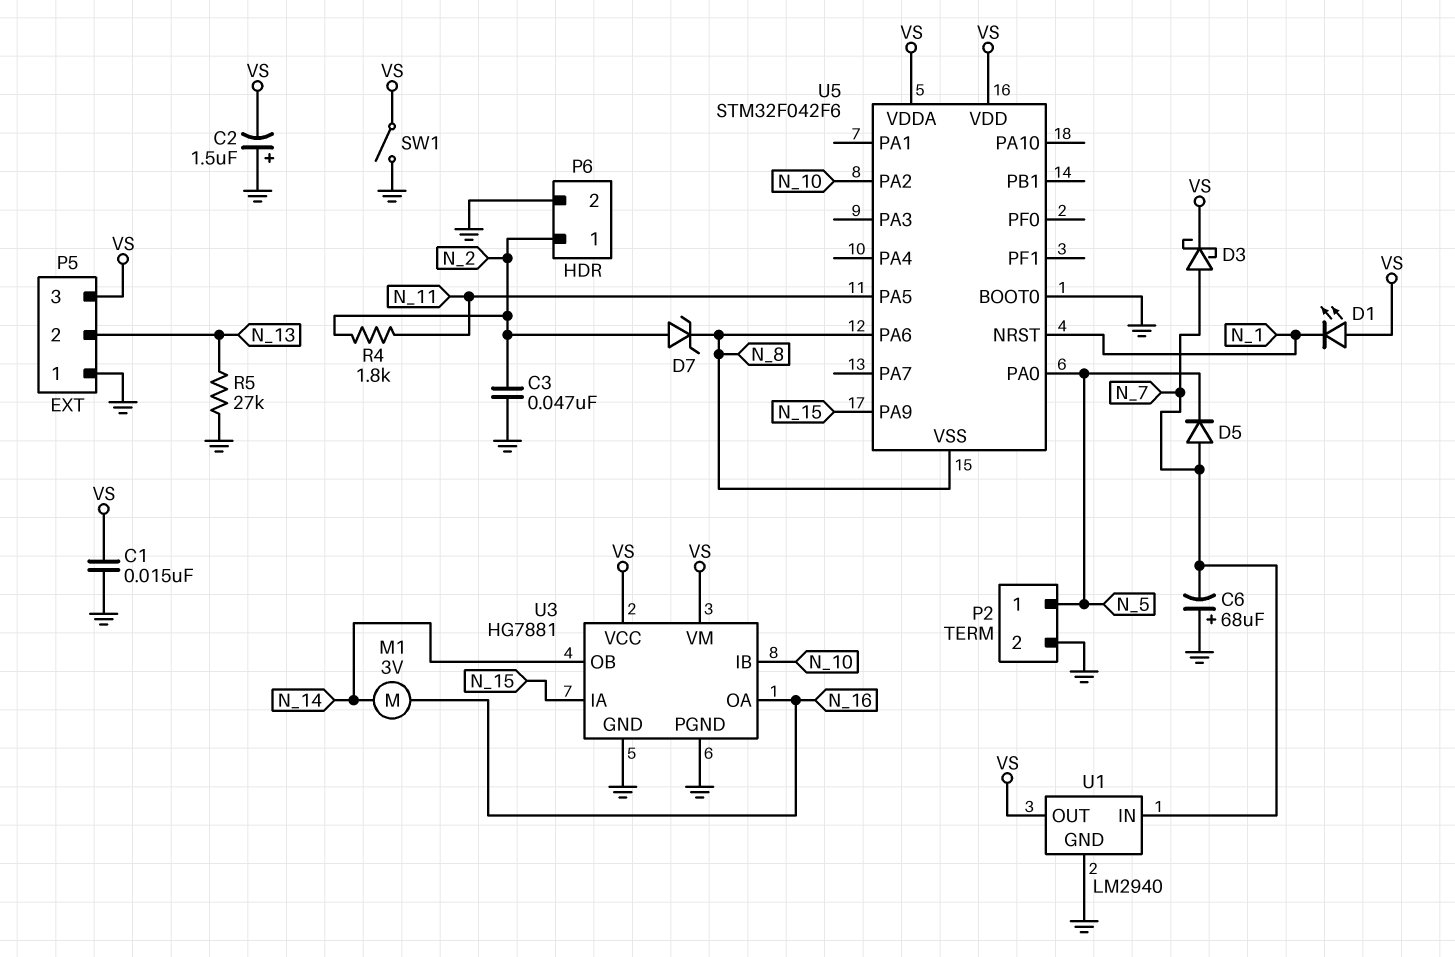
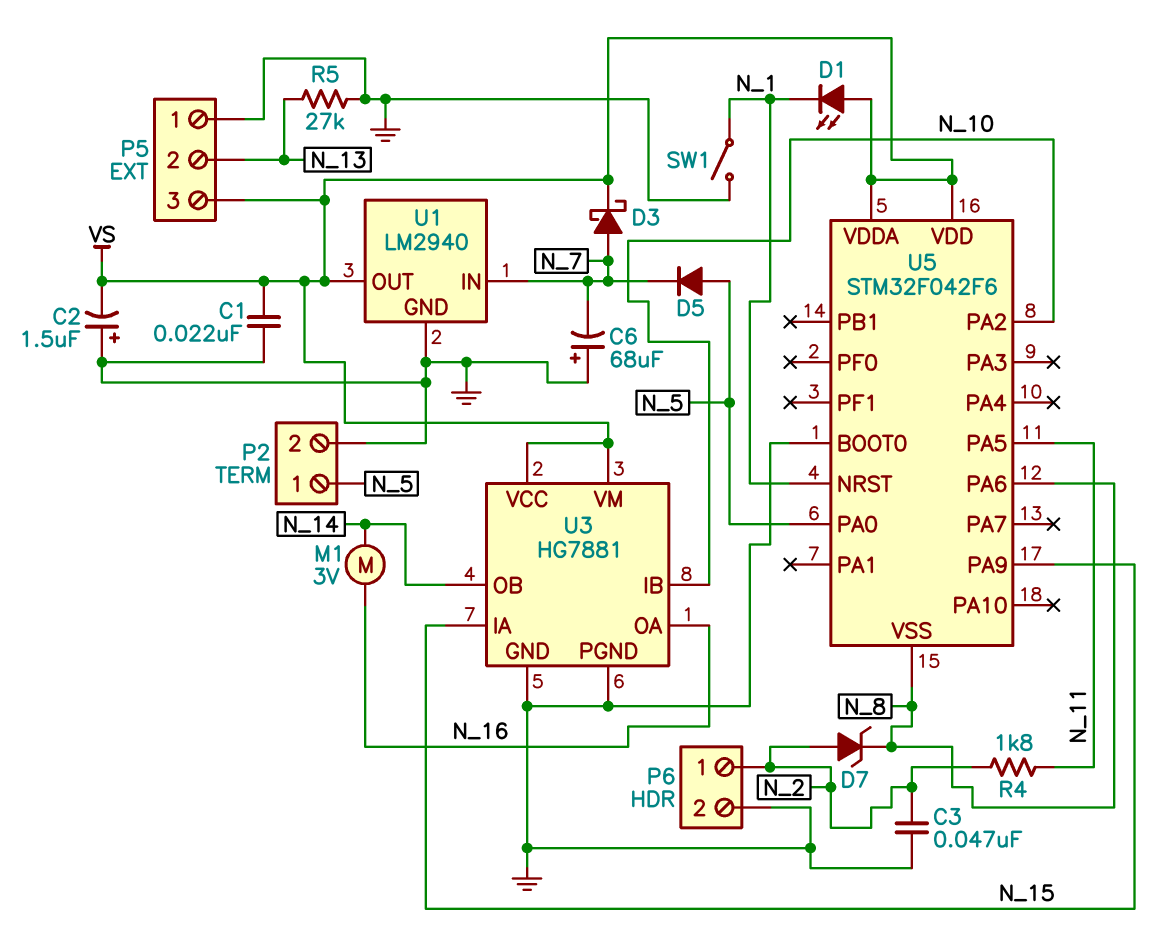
C1: 15nF (GND, VS) -> 22nF (GND, VS)
D5: diode (A N_7, K N_5) -> diode (A N_5, K N_7)
SW1: switch (GND, VS) -> switch (GND, N_1)

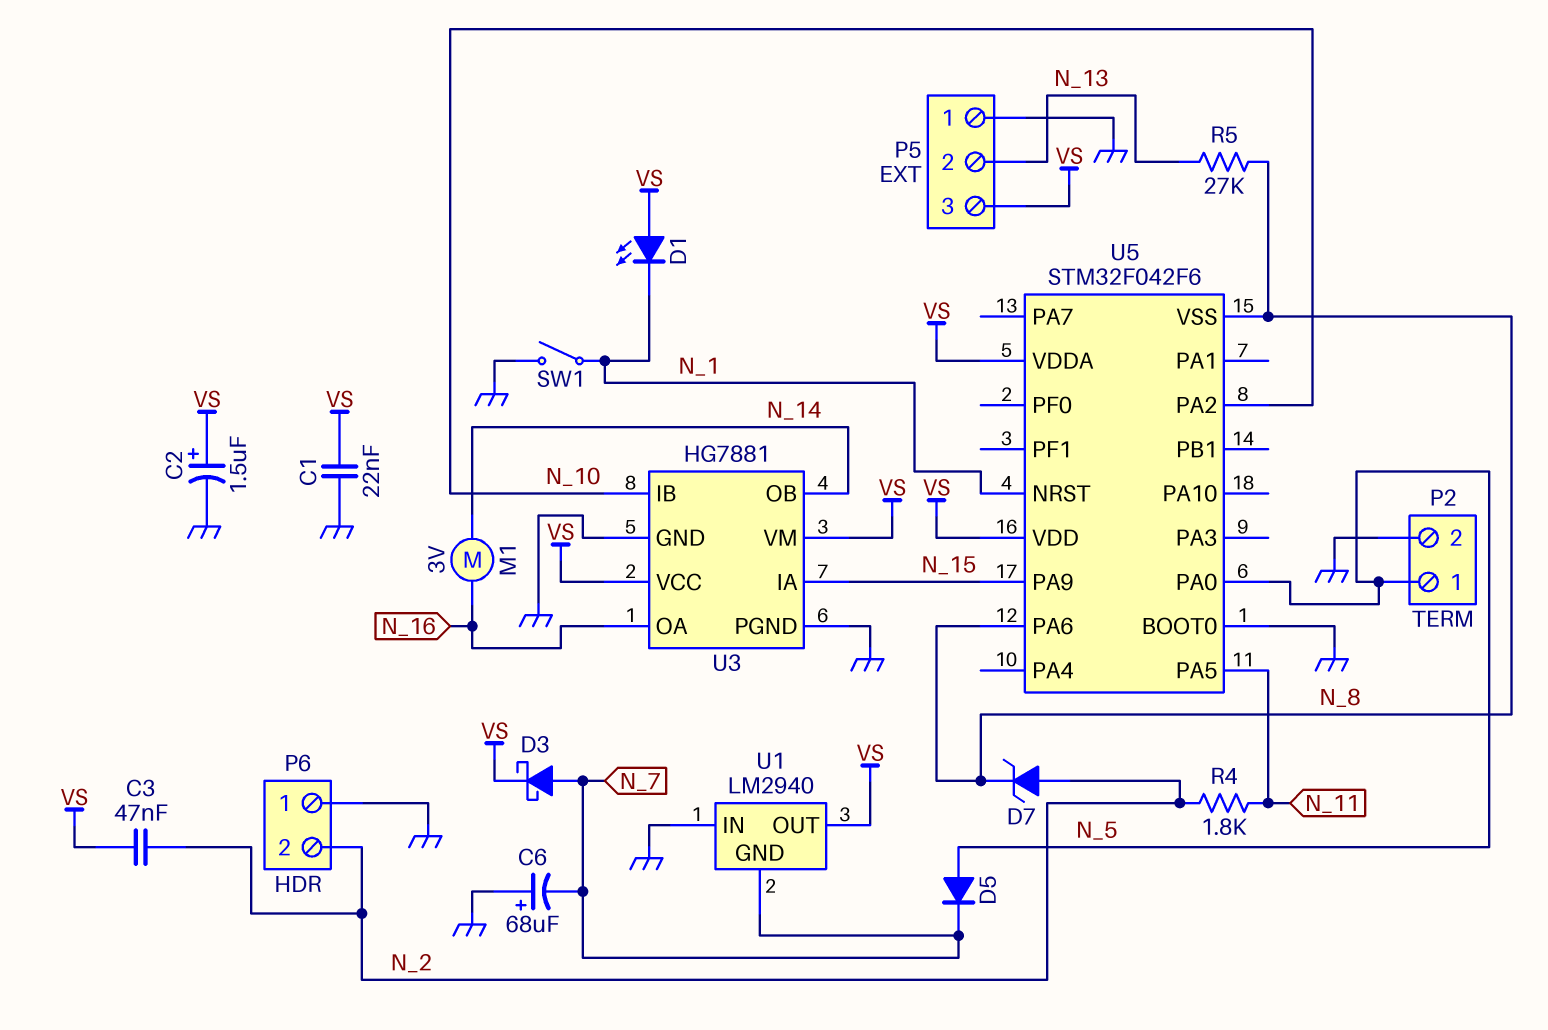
C2: 1.5uF (plus GND, minus VS) -> 1.5uF (plus VS, minus GND)
C3: 47nF (GND, N_2) -> 47nF (N_2, VS)
P6 pin 1: N_2 -> GND
P6 pin 2: GND -> N_2
R5: 27k (GND, N_13) -> 27k (N_8, N_13)
U1 pin GND: GND -> N_7
U1 pin IN: N_7 -> GND

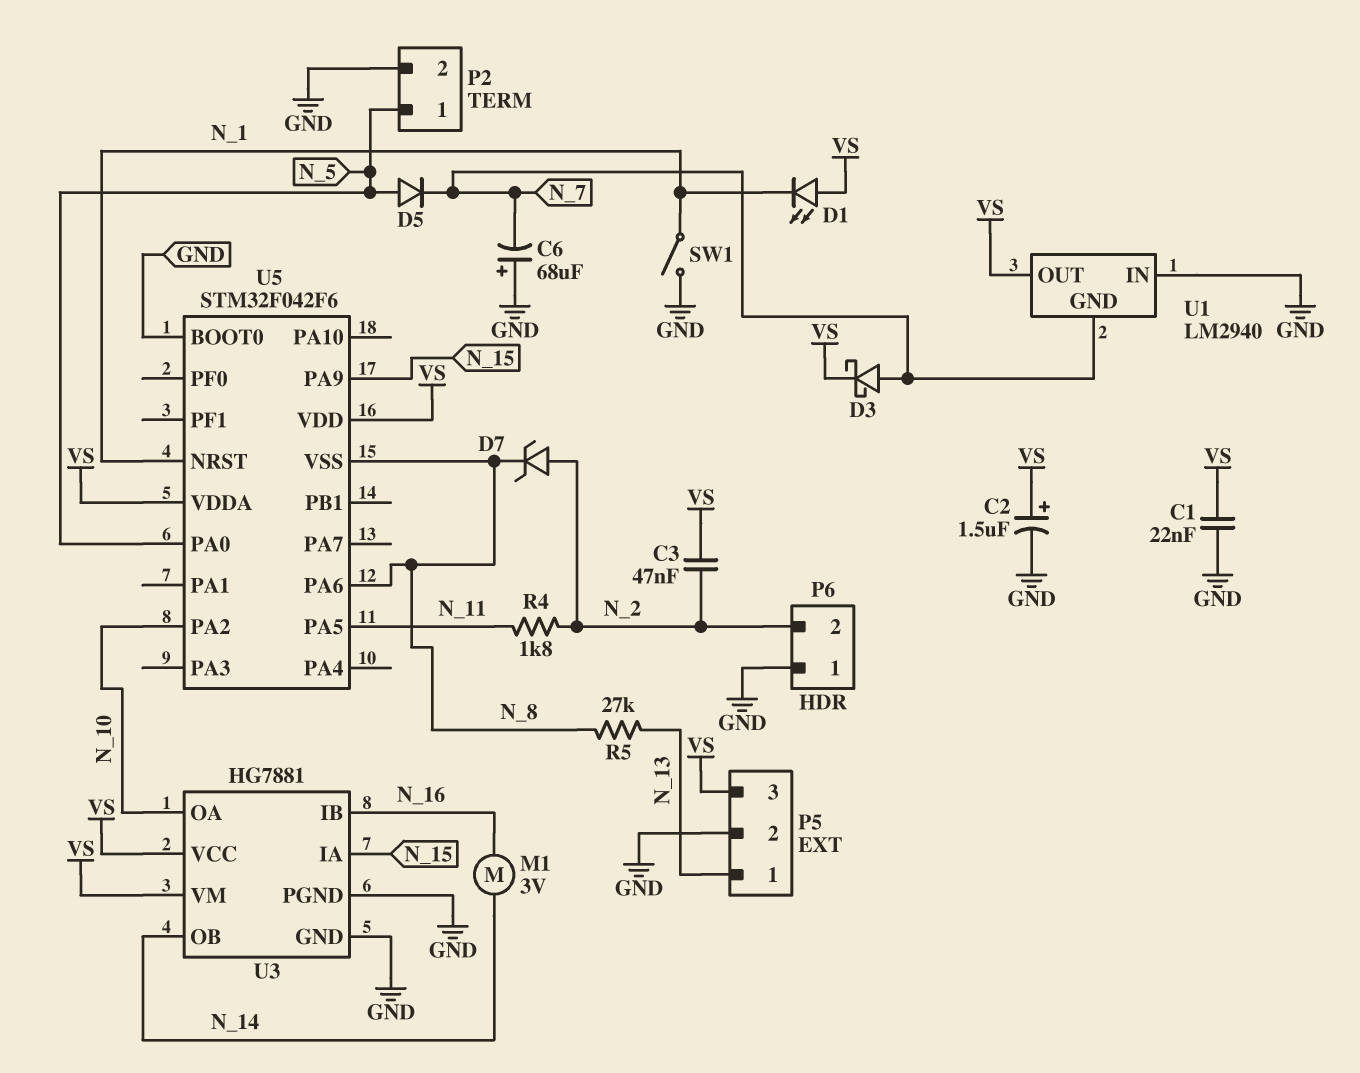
P5 pin 1: GND -> N_13
P5 pin 2: N_13 -> GND
U3 pin IB: N_10 -> N_16
U3 pin OA: N_16 -> N_10

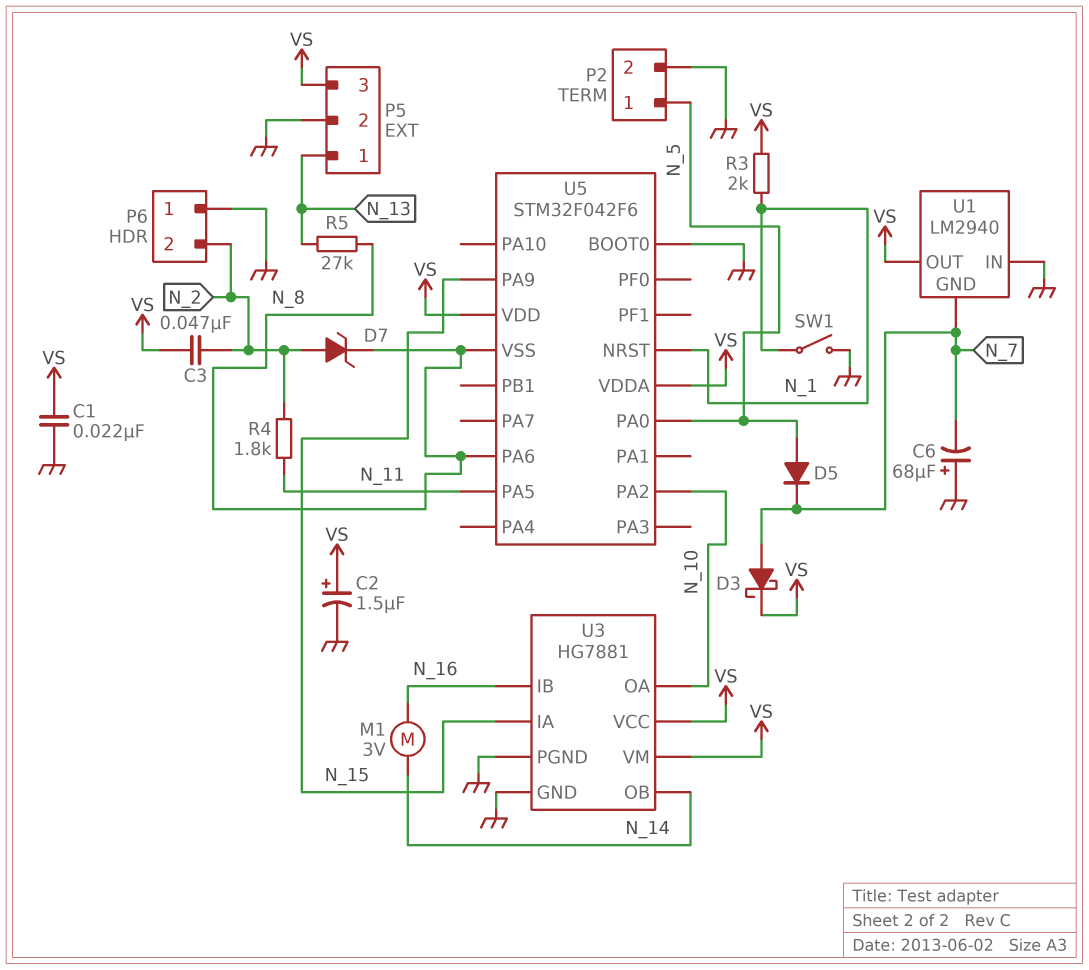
D1: LED (A VS, K N_1) -> none
R3: none -> 2k (N_1, VS)

